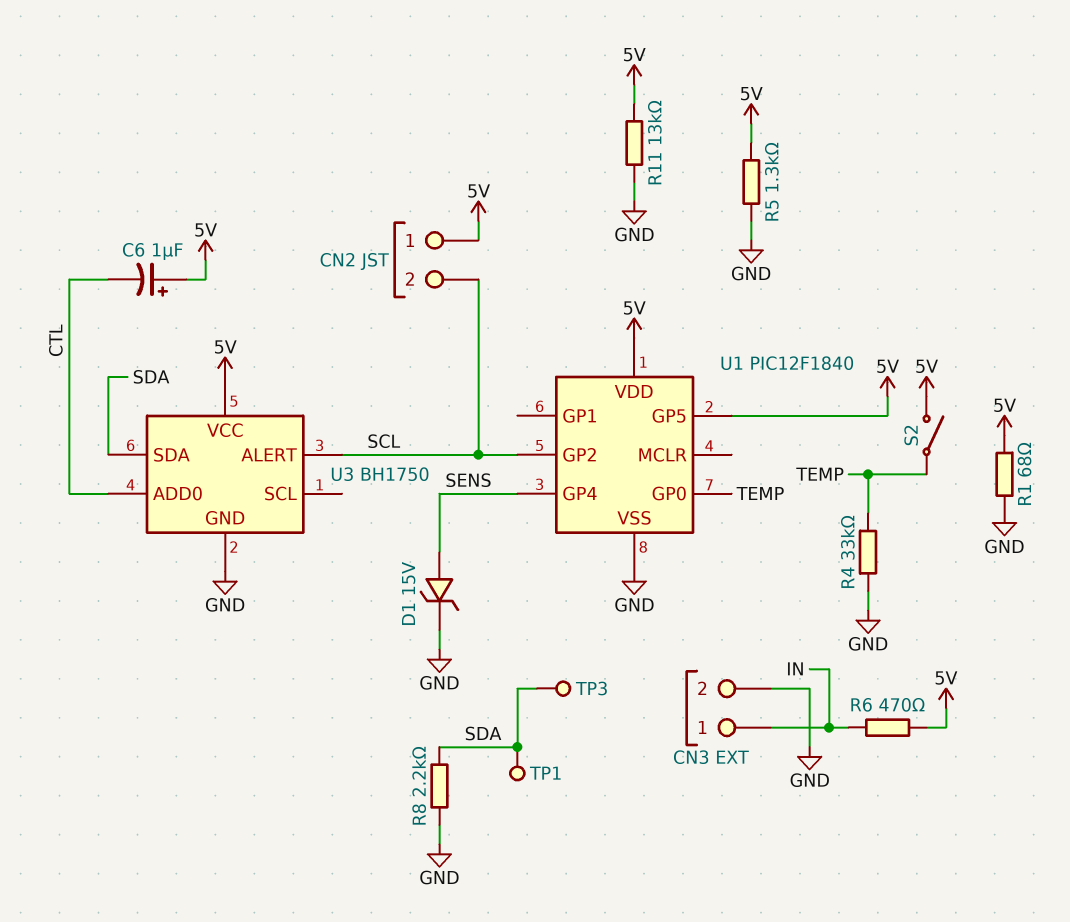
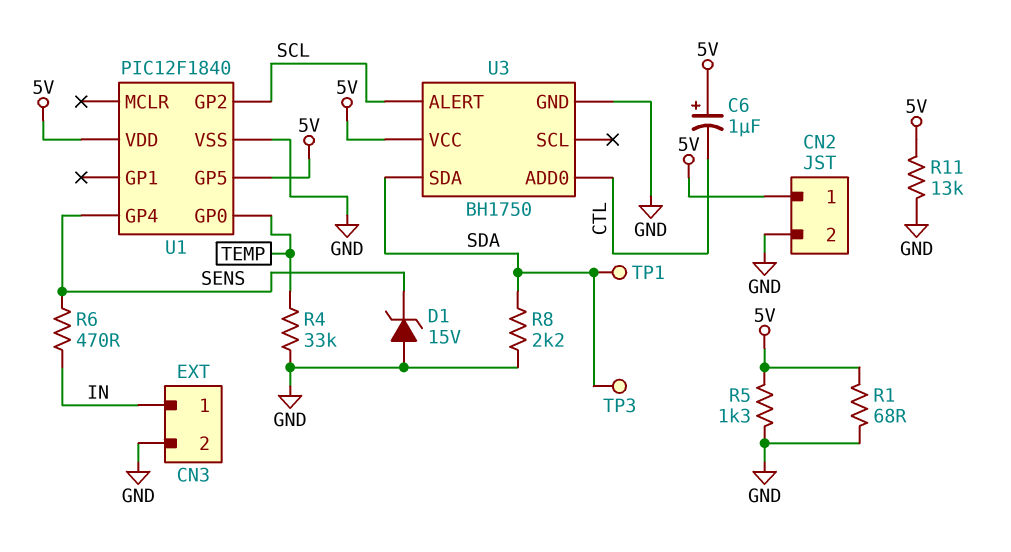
CN2 pin 2: SCL -> GND
D1: zener 15V (A SENS, K GND) -> zener 15V (A GND, K SENS)
R6: 470 (5V, IN) -> 470 (IN, SENS)
S2: switch (5V, TEMP) -> none

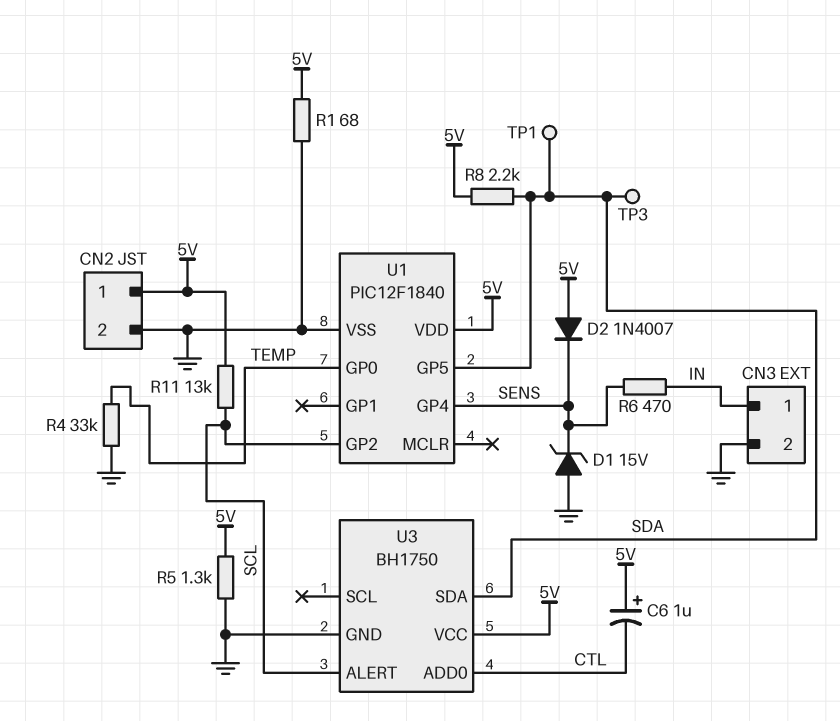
D2: none -> diode 1N4007 (A 5V, K SENS)
R8: 2.2k (GND, SDA) -> 2.2k (5V, SDA)
R11: 13k (5V, GND) -> 13k (5V, SCL)
U1 pin GP5: 5V -> SDA

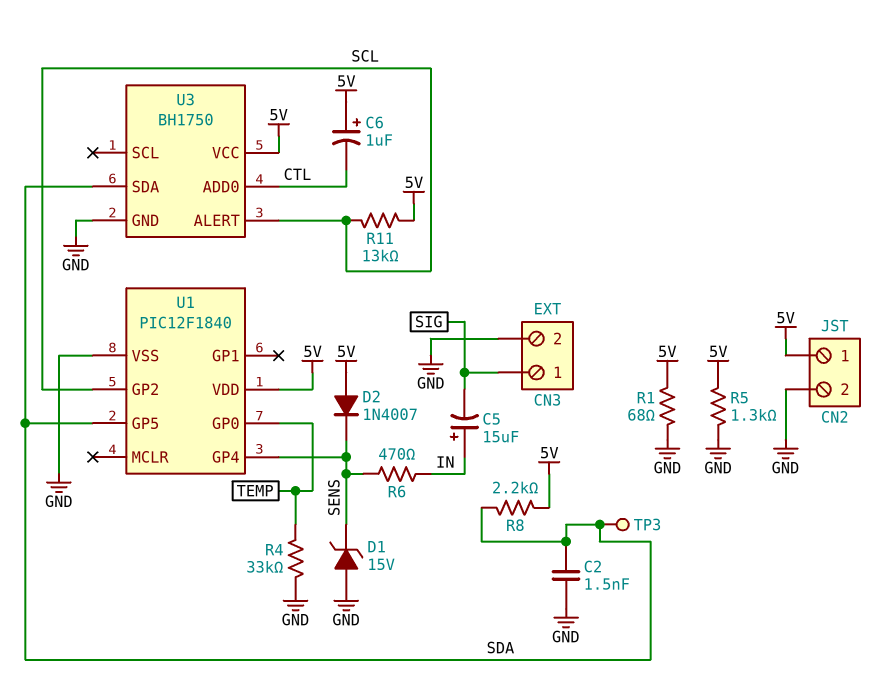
C2: none -> 1.5nF (GND, SDA)
C5: none -> 15uF (plus IN, minus SIG)
CN3 pin 1: IN -> SIG
TP1: test point (SDA) -> none

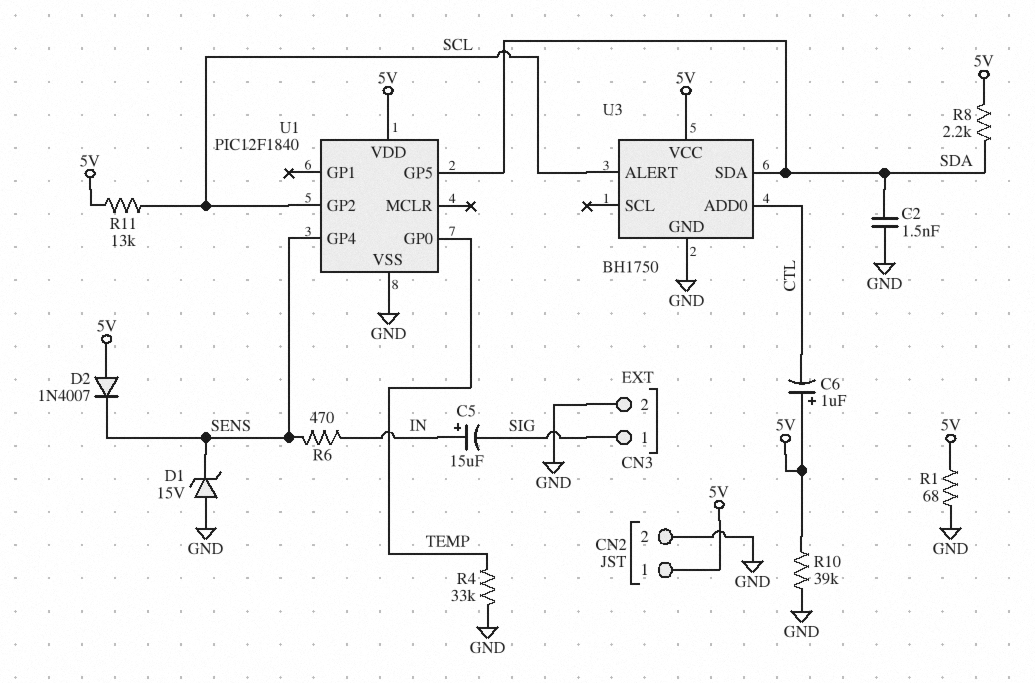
R5: 1.3k (5V, GND) -> none
R10: none -> 39k (5V, GND)
TP3: test point (SDA) -> none

